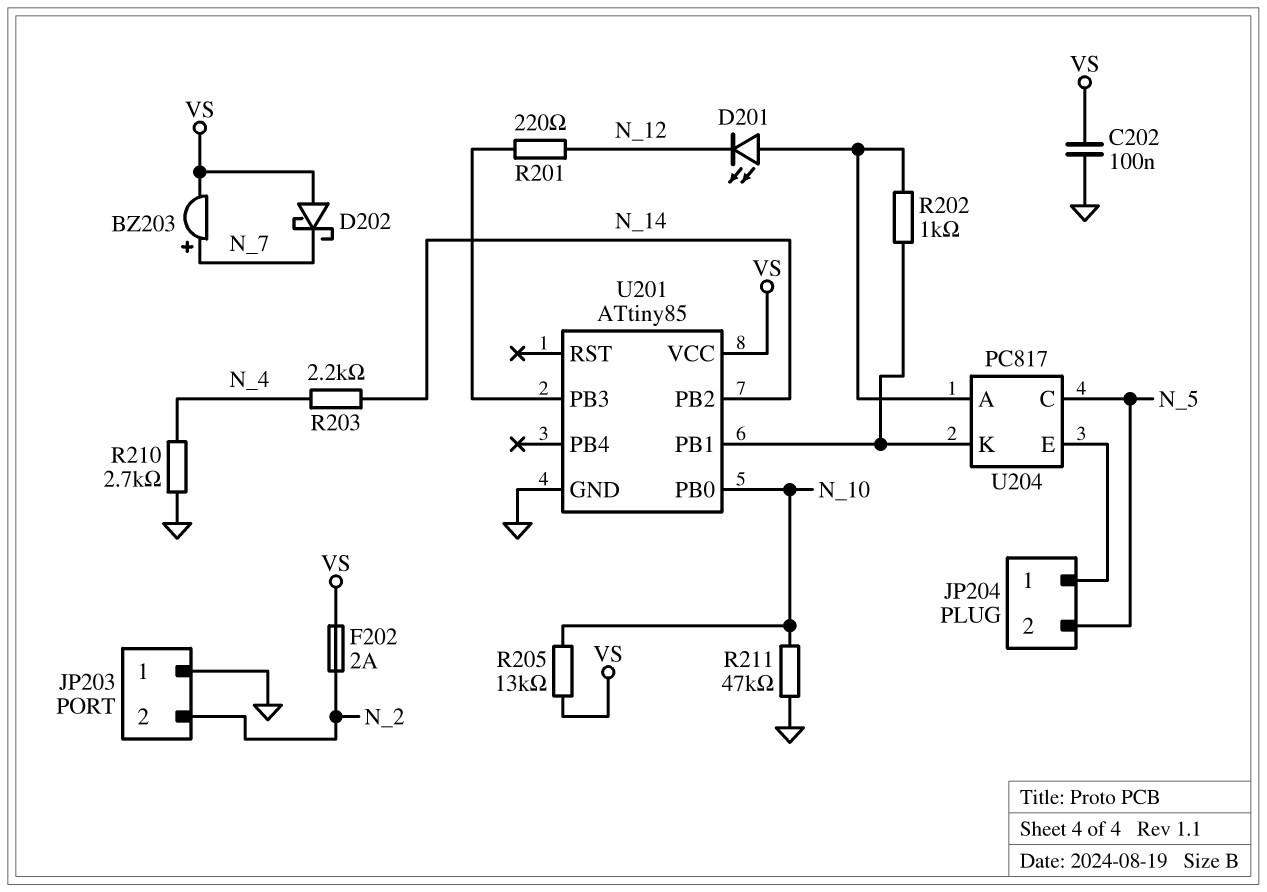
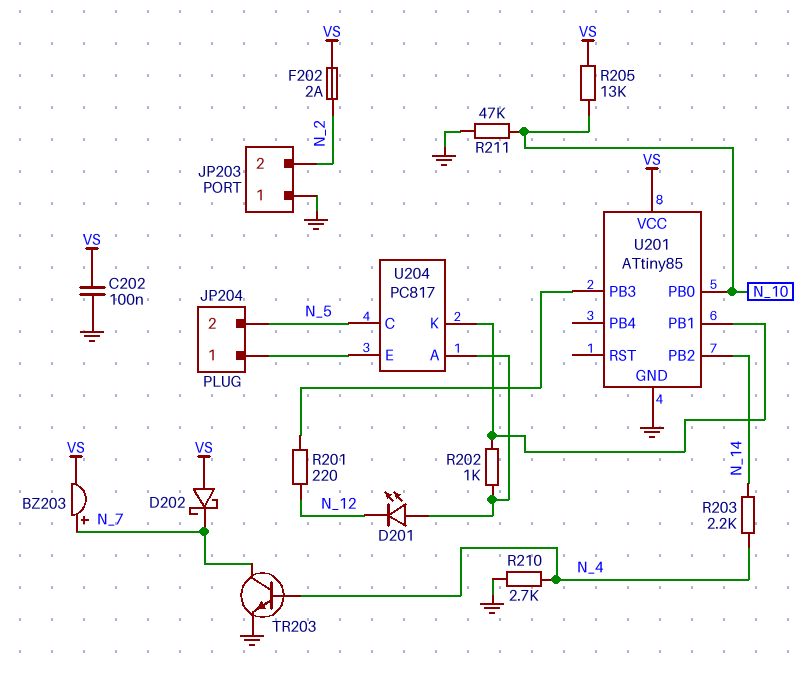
TR203: none -> NPN (B N_4, C N_7, E GND)

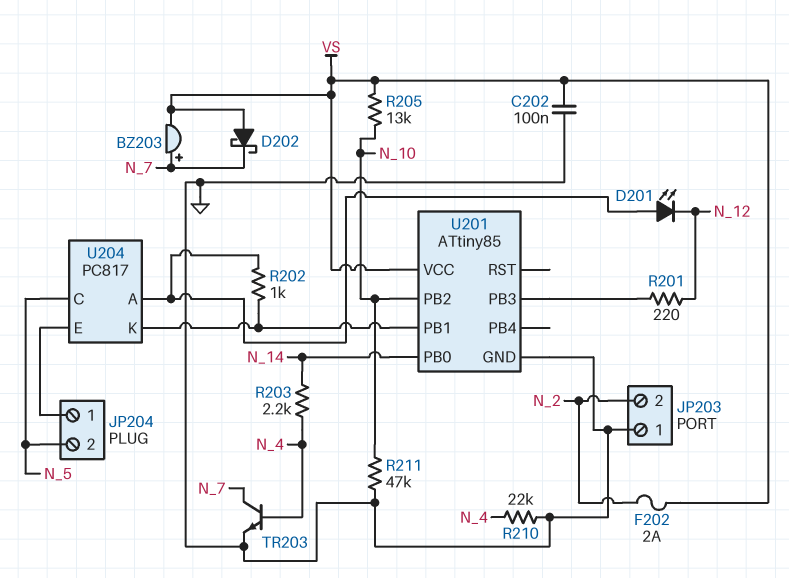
R210: 2.7k (GND, N_4) -> 22k (GND, N_4)
U201 pin PB0: N_10 -> N_14
U201 pin PB2: N_14 -> N_10

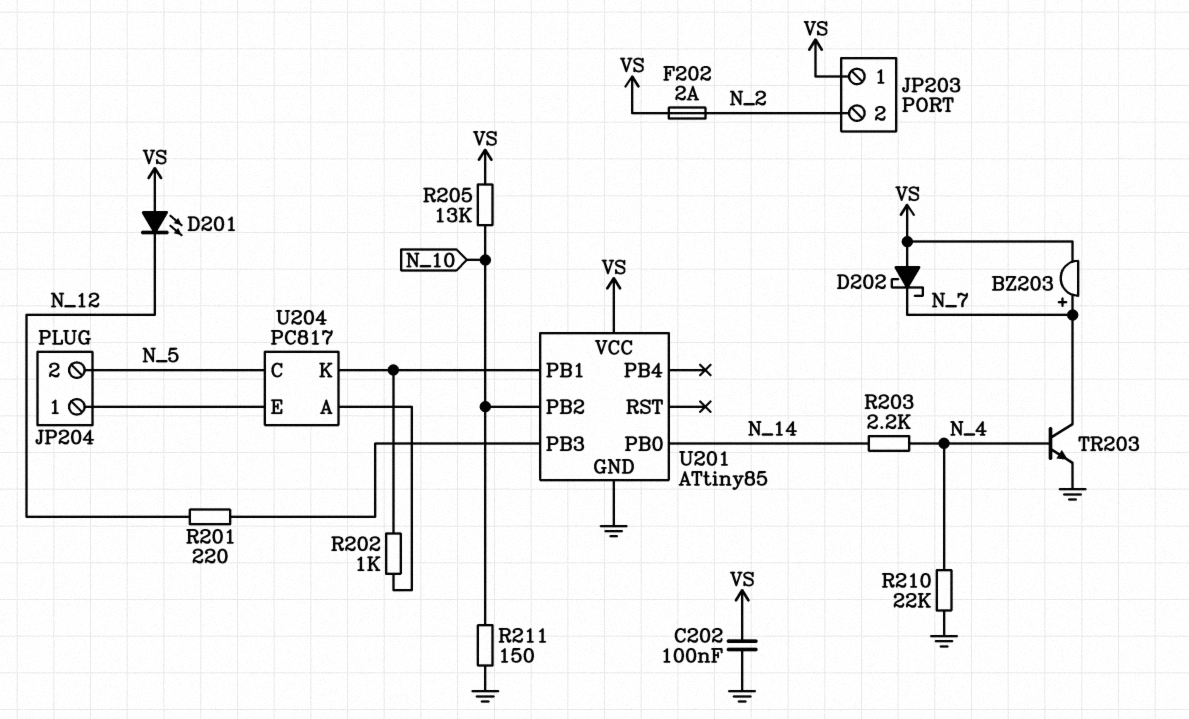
D201: LED (A U204/A, K N_12) -> LED (A VS, K N_12)
JP203 pin 1: GND -> VS
R211: 47k (GND, N_10) -> 150 (GND, N_10)

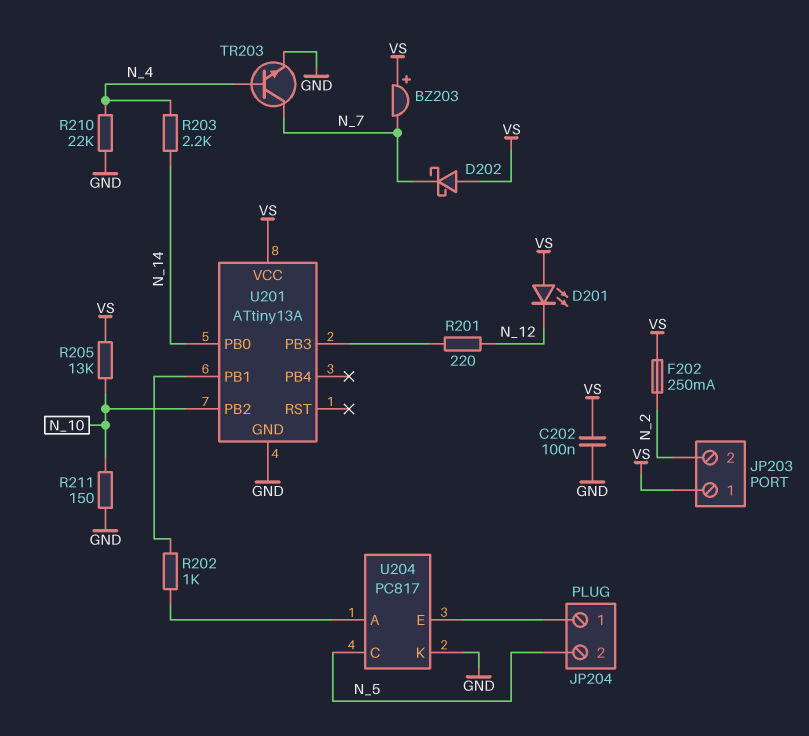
BZ203: buzzer (plus N_7, minus VS) -> buzzer (plus VS, minus N_7)
F202: 2A (N_2, VS) -> 250mA (N_2, VS)
U201: ATtiny85 -> ATtiny13A
U204 pin K: U201/PB1 -> GND

